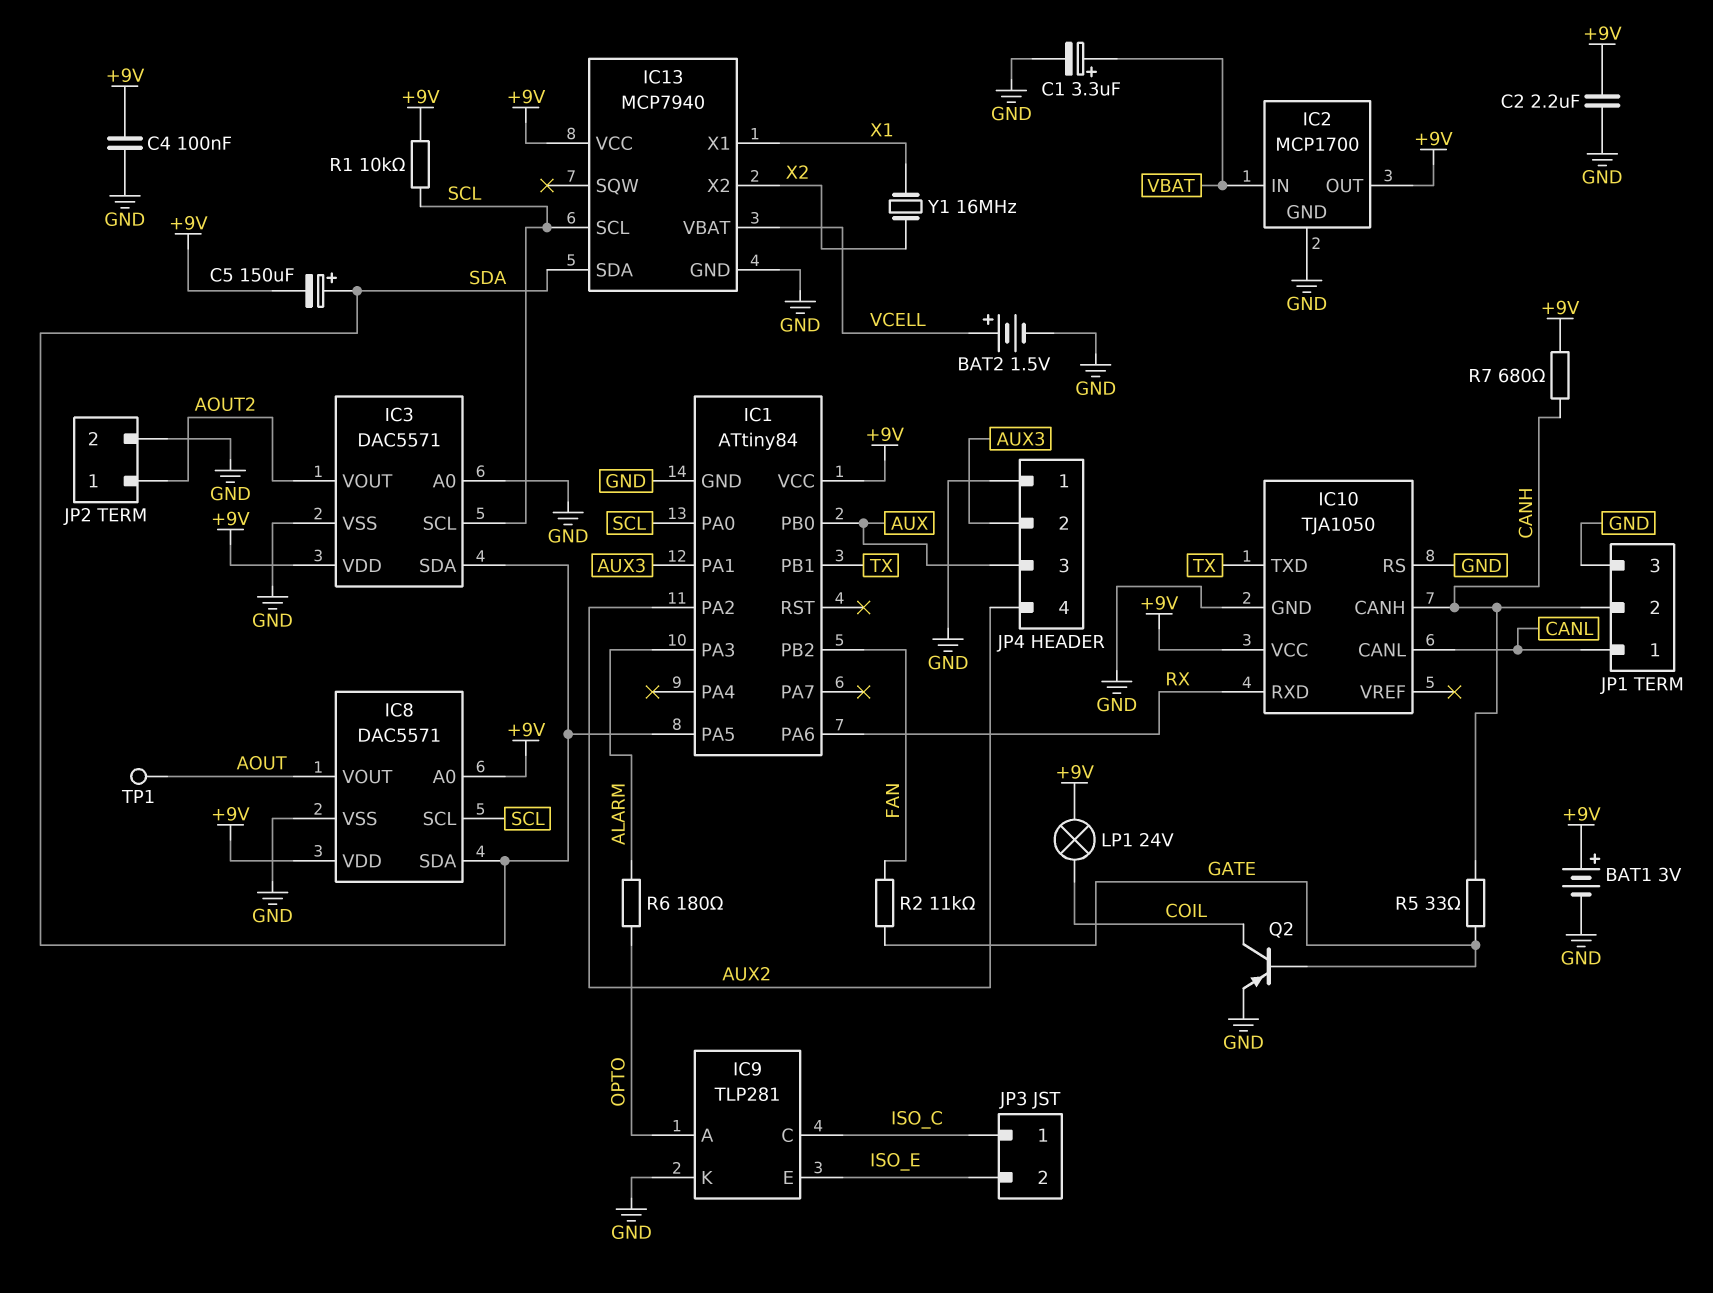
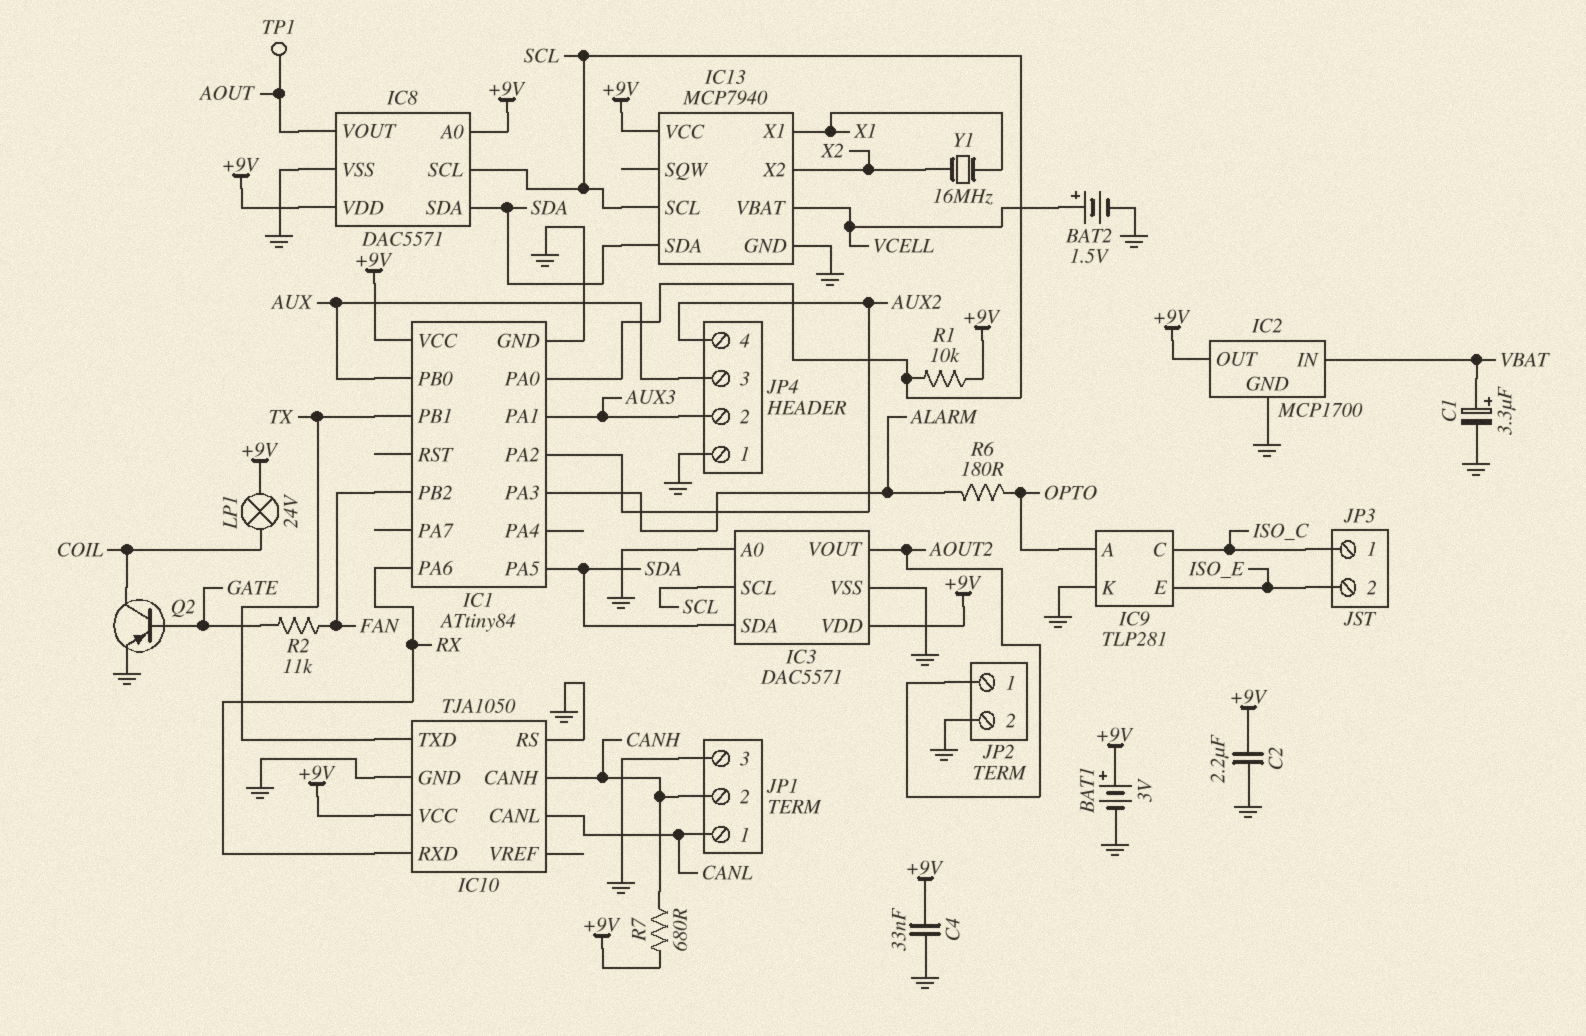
C4: 100nF (+9V, GND) -> 33nF (+9V, GND)
C5: 150uF (plus SDA, minus +9V) -> none
R5: 33 (CANH, GATE) -> none

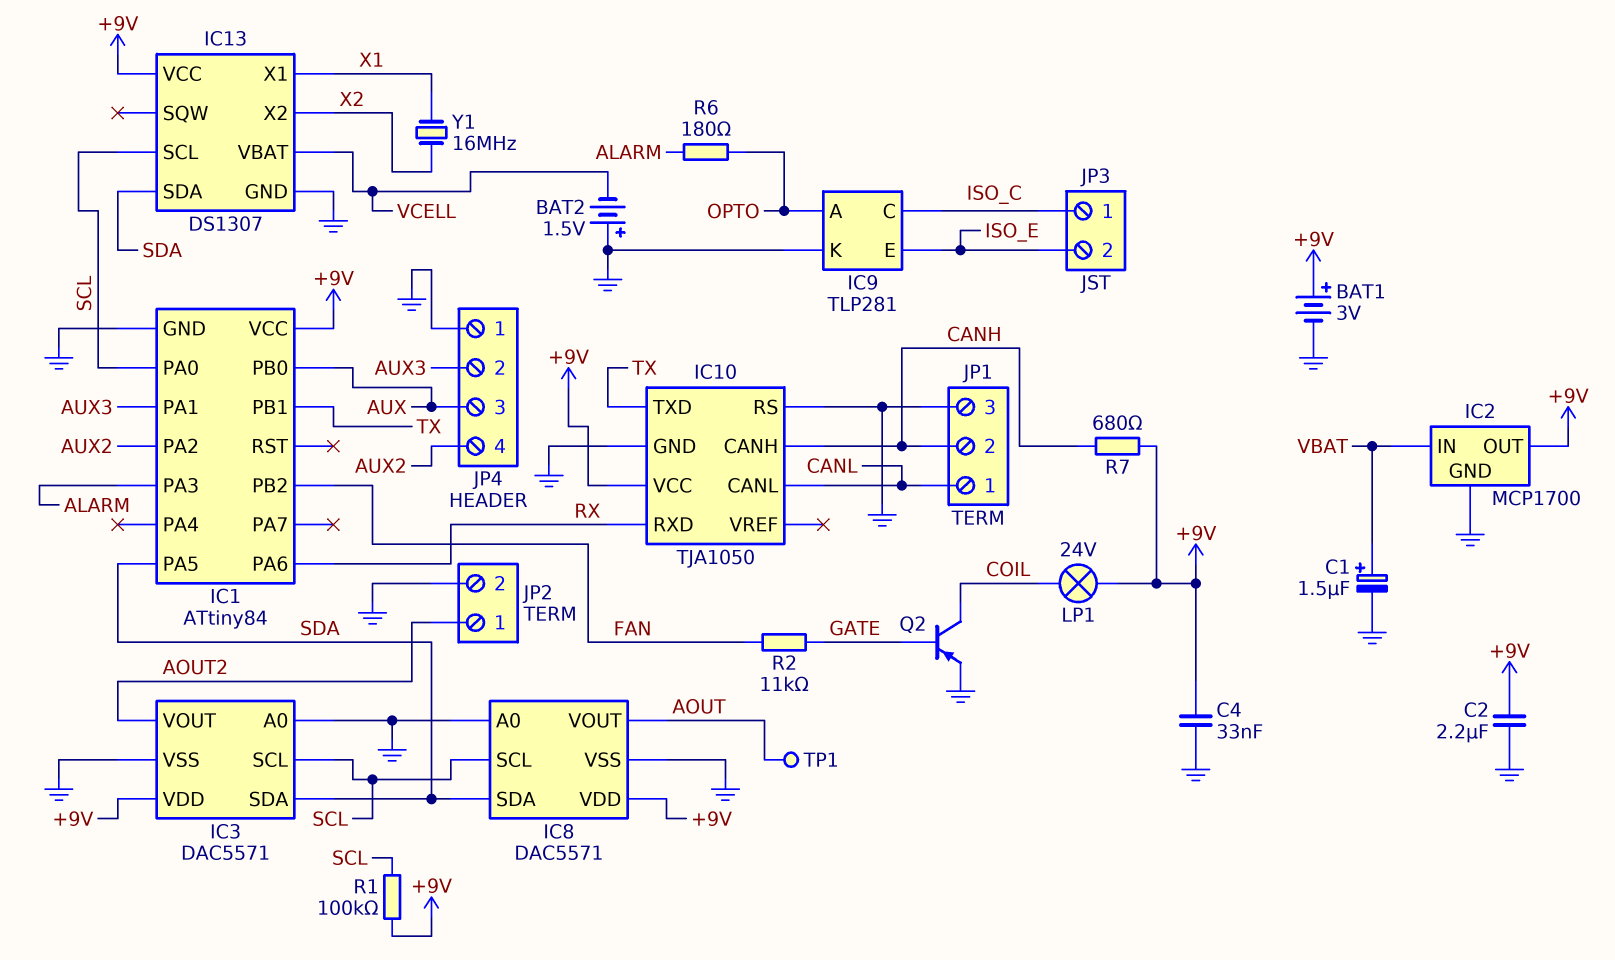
BAT2: 1.5V (plus VCELL, minus GND) -> 1.5V (plus GND, minus VCELL)
C1: 3.3uF (plus VBAT, minus GND) -> 1.5uF (plus VBAT, minus GND)
IC8 pin A0: +9V -> GND
IC13: MCP7940 -> DS1307
R1: 10k (+9V, SCL) -> 100k (+9V, SCL)

